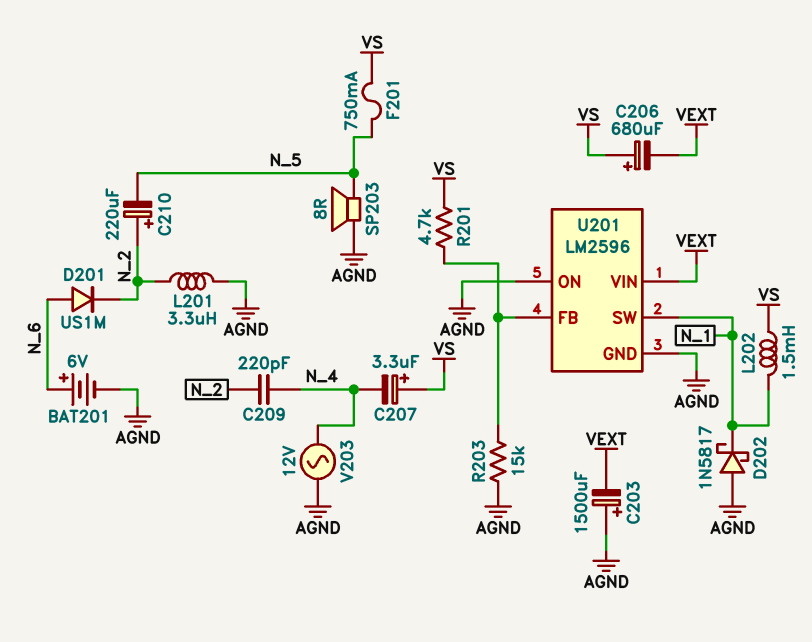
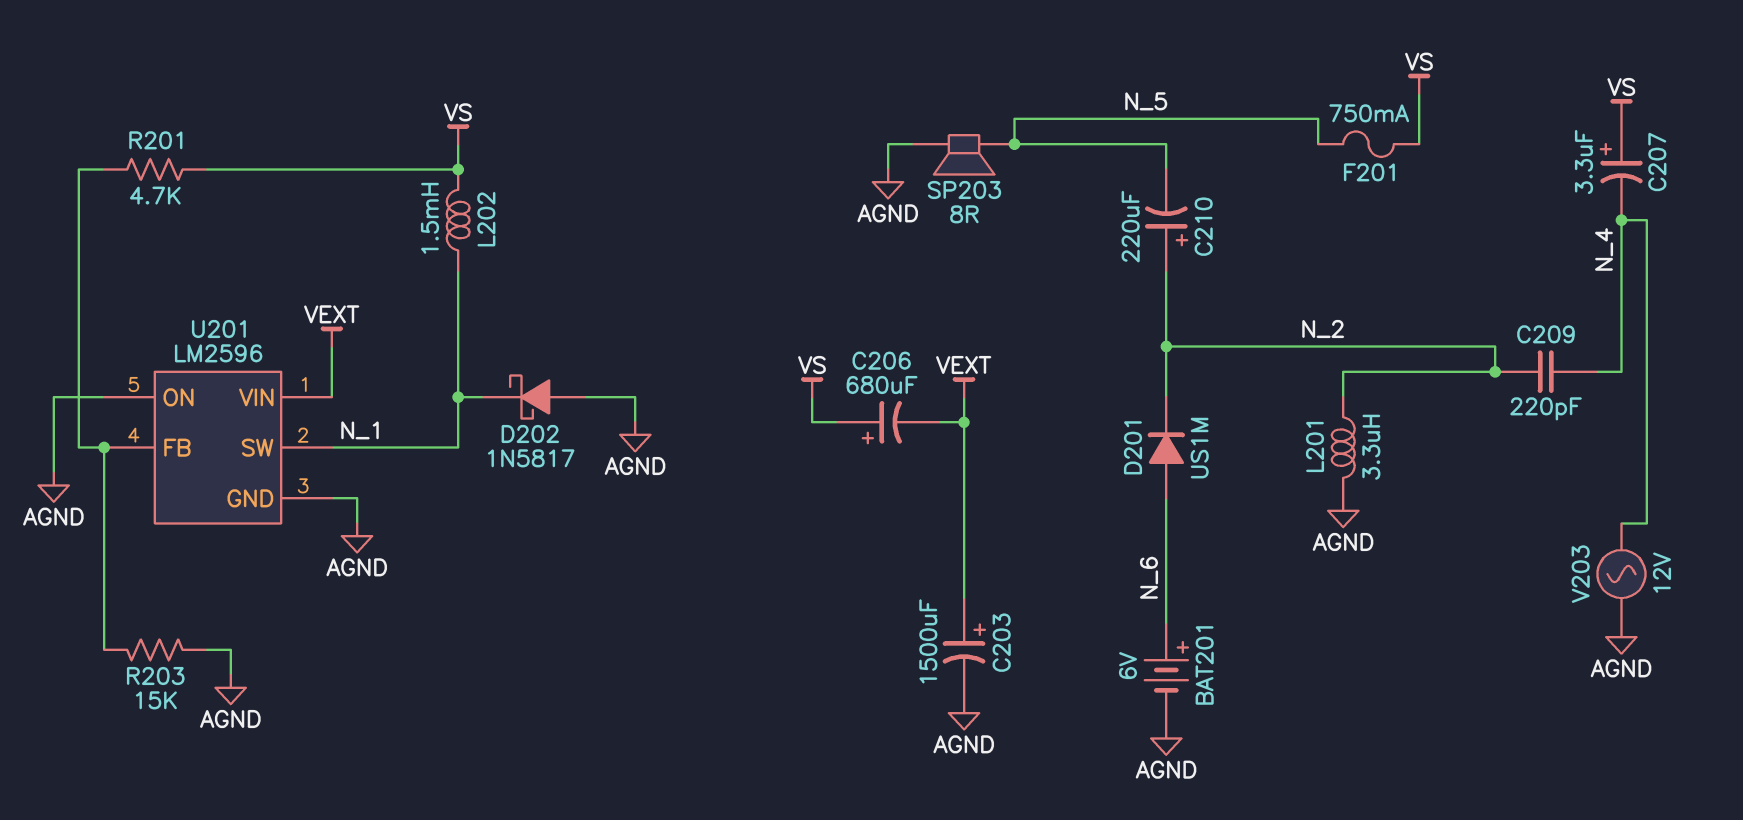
C203: 1500uF (plus AGND, minus VEXT) -> 1500uF (plus VEXT, minus AGND)

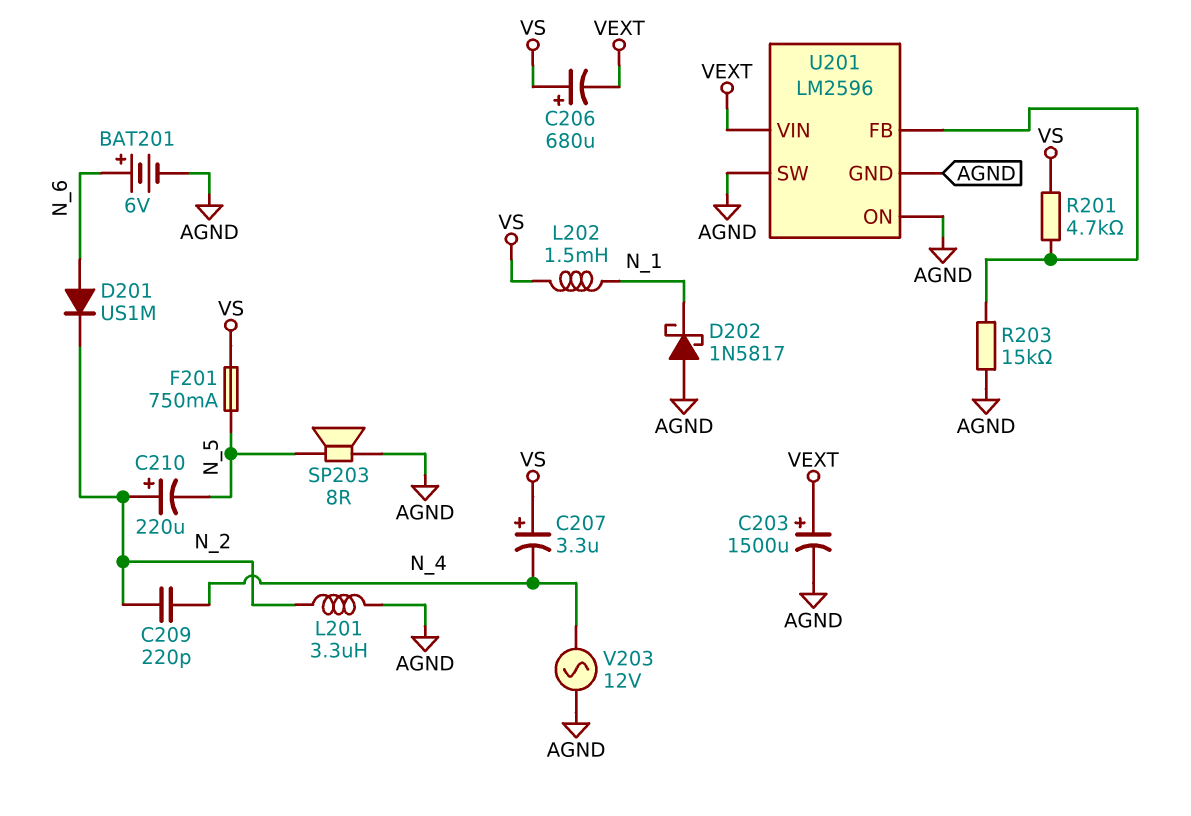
U201 pin SW: N_1 -> AGND

